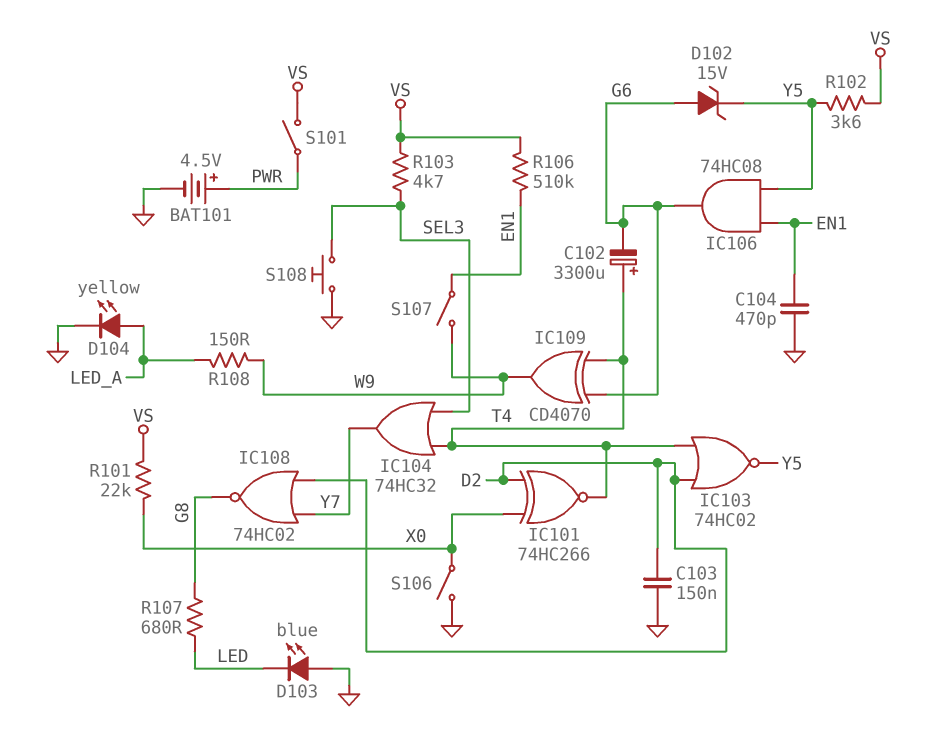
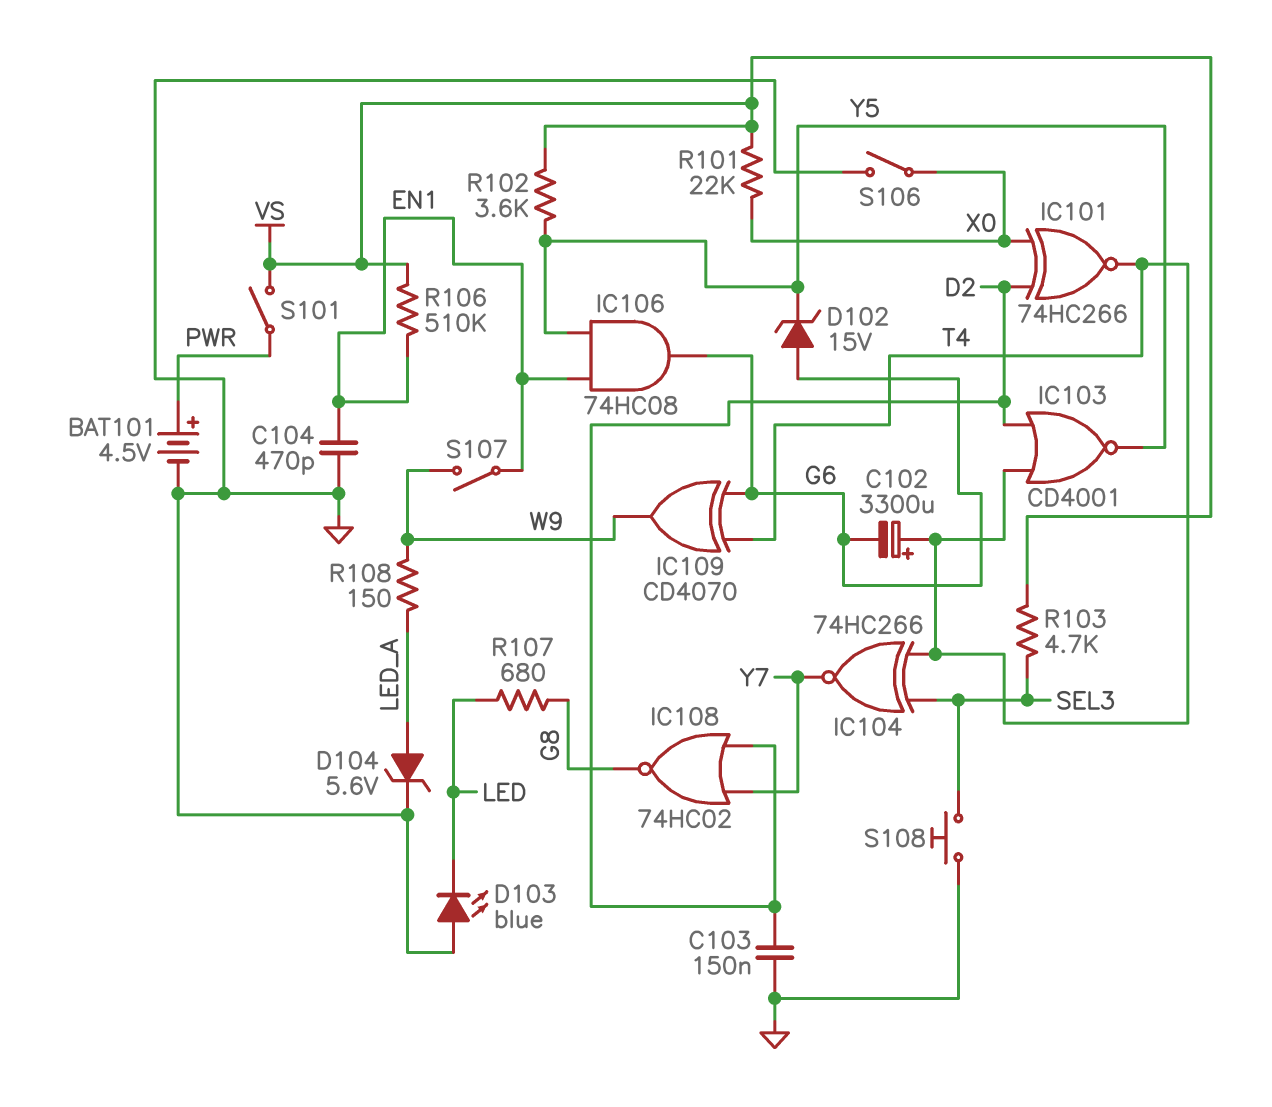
D104: LED yellow (A LED_A, K GND) -> zener 5.6V (A LED_A, K GND)
IC103: NOR 74HC02 (in D2, in T4, out Y5) -> NOR CD4001 (in D2, in T4, out Y5)
IC104: OR 74HC32 (in SEL3, in T4, out Y7) -> XNOR 74HC266 (in SEL3, in T4, out Y7)

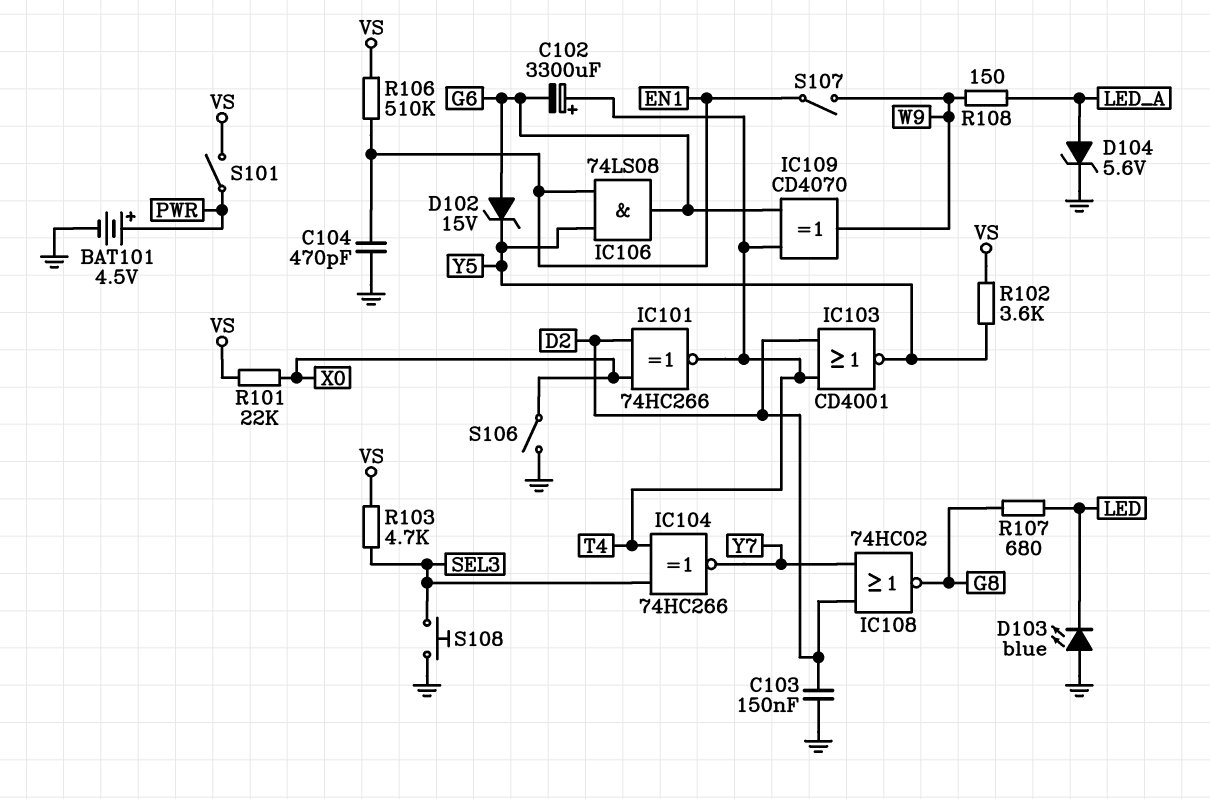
IC106: AND 74HC08 (in EN1, in Y5, out G6) -> AND 74LS08 (in EN1, in Y5, out G6)

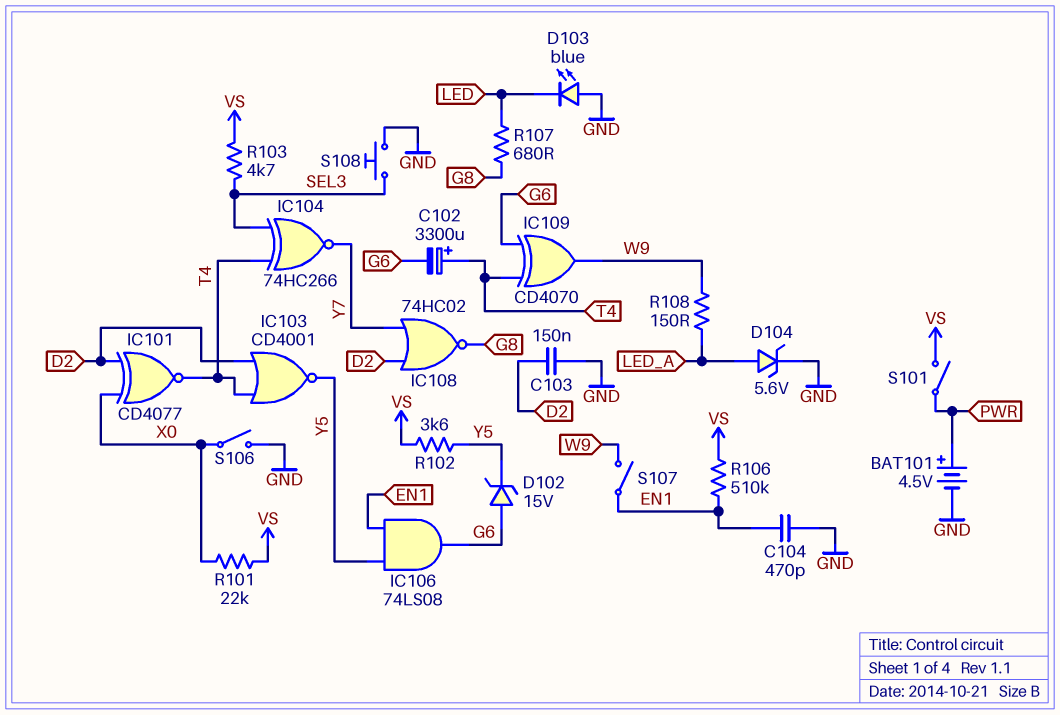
IC101: XNOR 74HC266 (in D2, in X0, out T4) -> XNOR CD4077 (in D2, in X0, out T4)

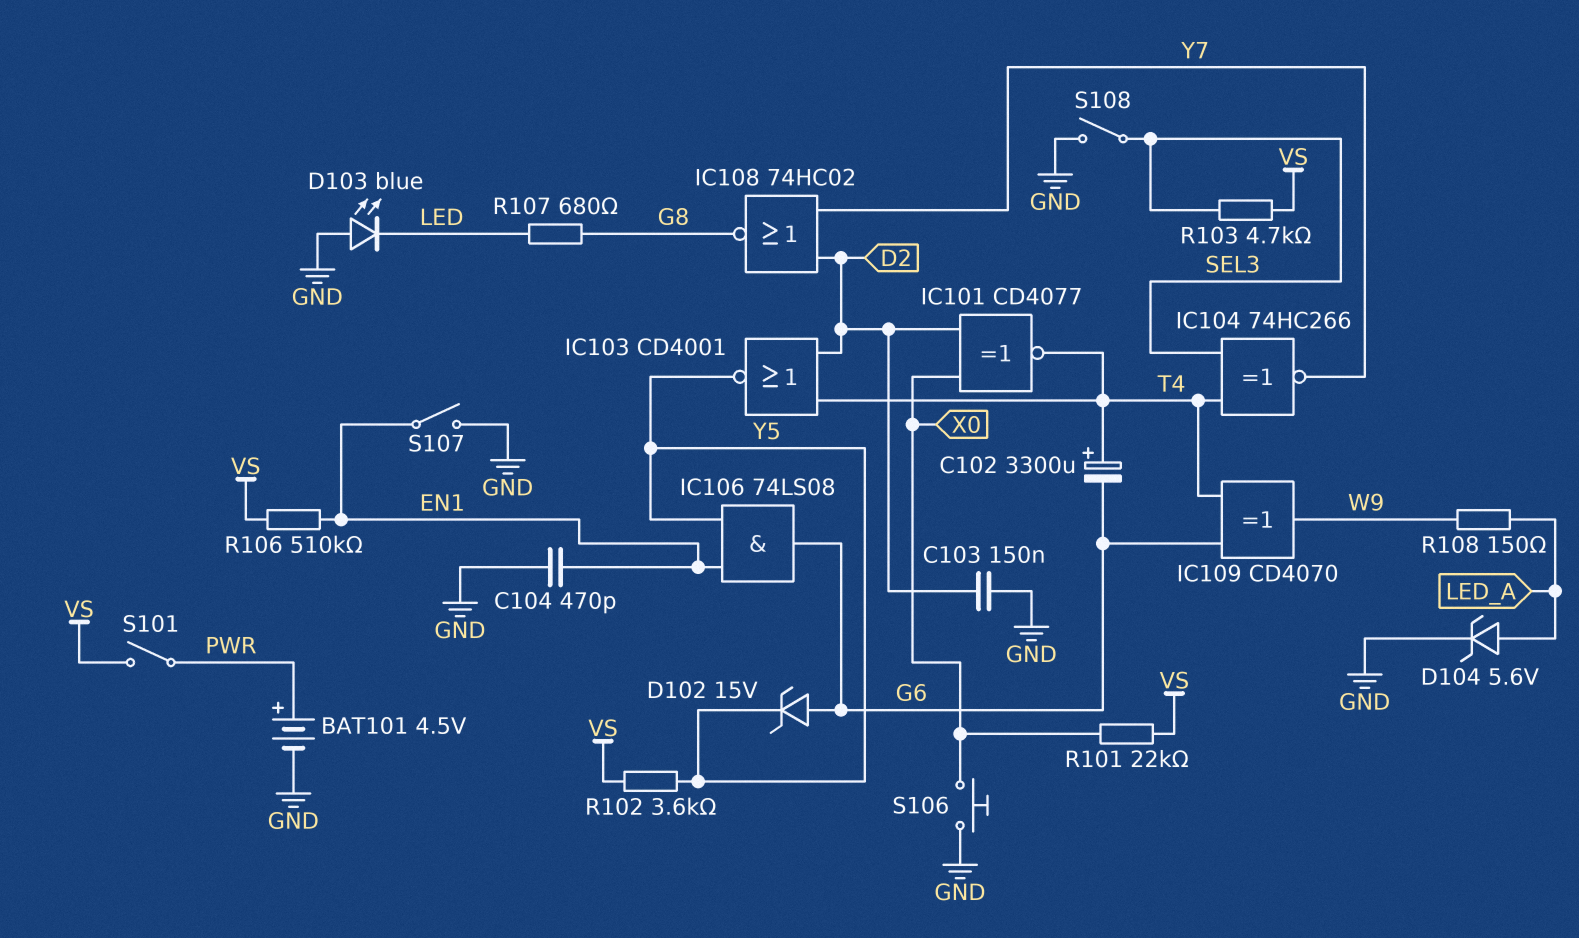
S106: switch (GND, X0) -> button (GND, X0)
S107: switch (EN1, W9) -> switch (EN1, GND)
S108: button (GND, SEL3) -> switch (GND, SEL3)

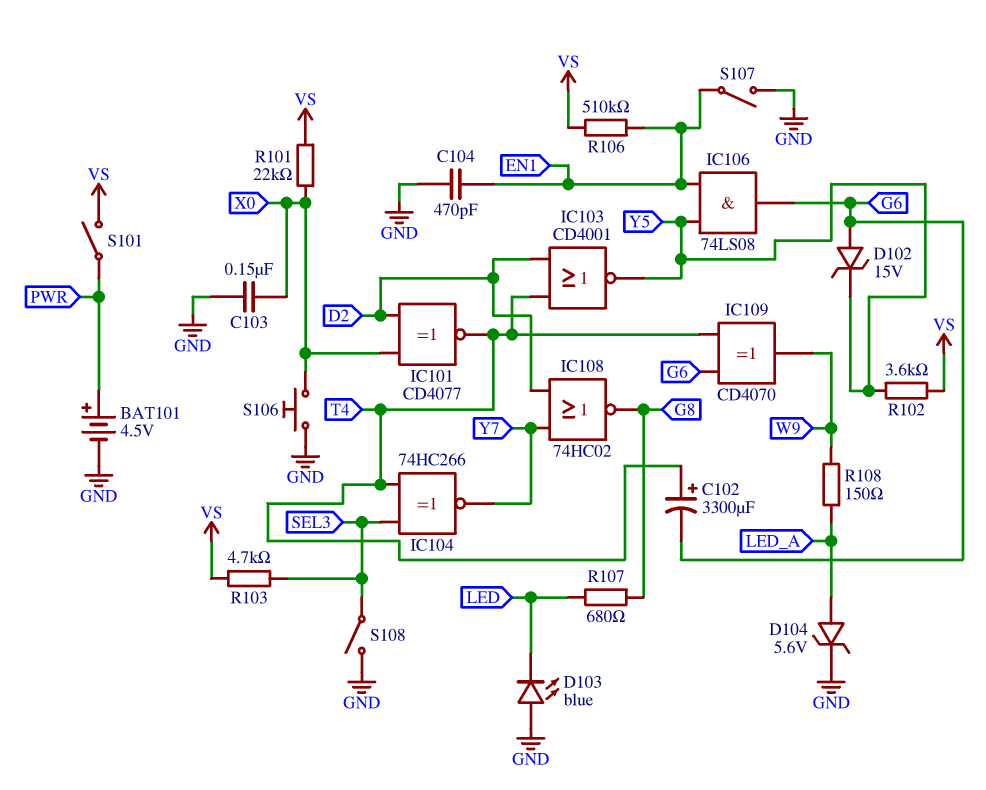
C103: 150nF (D2, GND) -> 150nF (GND, X0)

